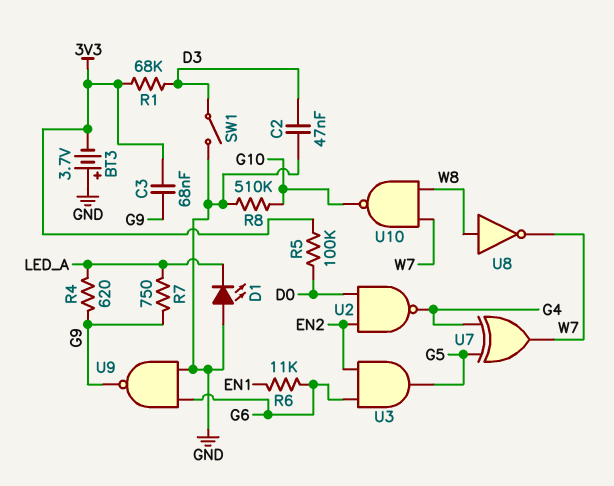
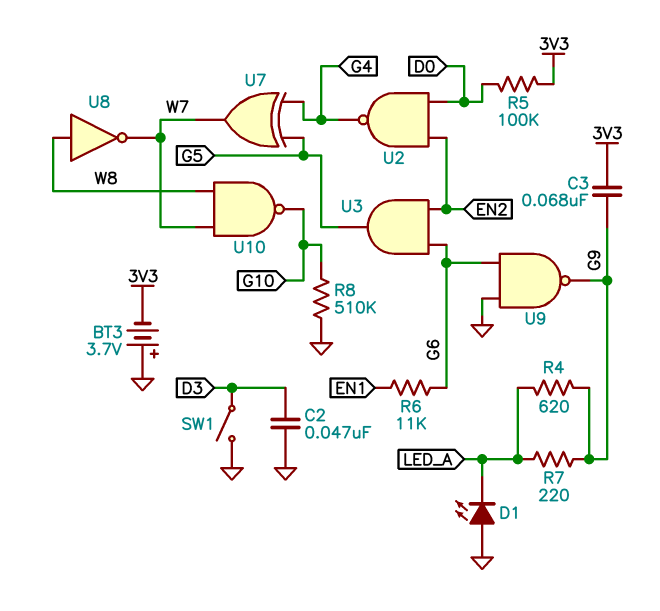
R1: 68k (3V3, D3) -> none
R7: 750 (G9, LED_A) -> 220 (G9, LED_A)

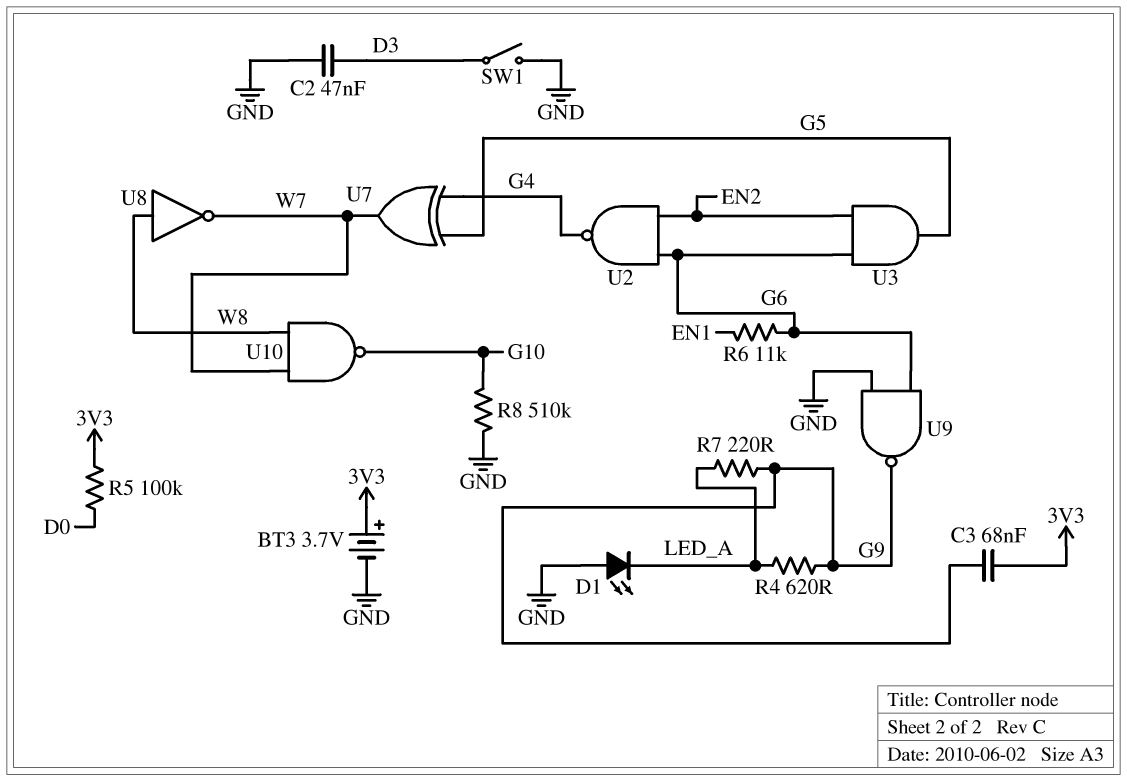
BT3: 3.7V (plus GND, minus 3V3) -> 3.7V (plus 3V3, minus GND)
U2: NAND (in D0, in EN2, out G4) -> NAND (in EN2, in G6, out G4)

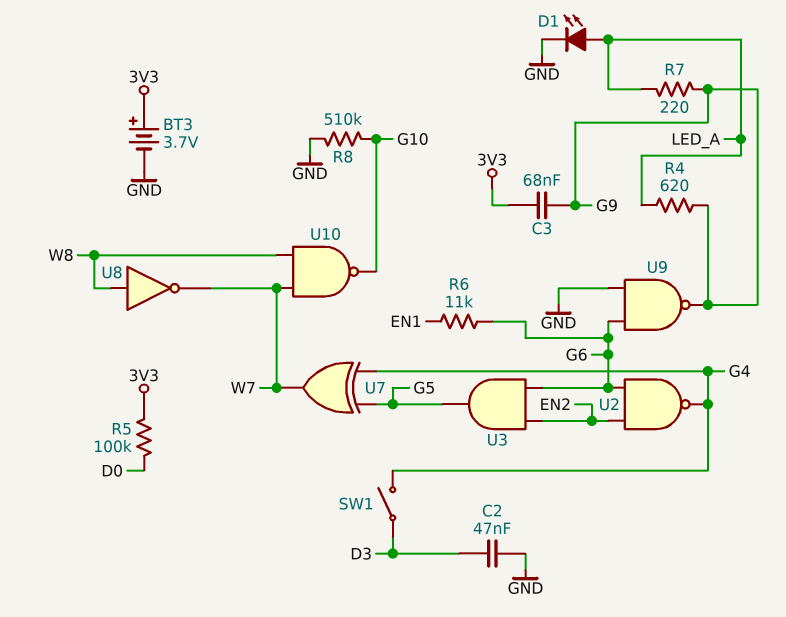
D1: LED (A GND, K LED_A) -> LED (A LED_A, K GND)
SW1: switch (D3, GND) -> switch (D3, G4)

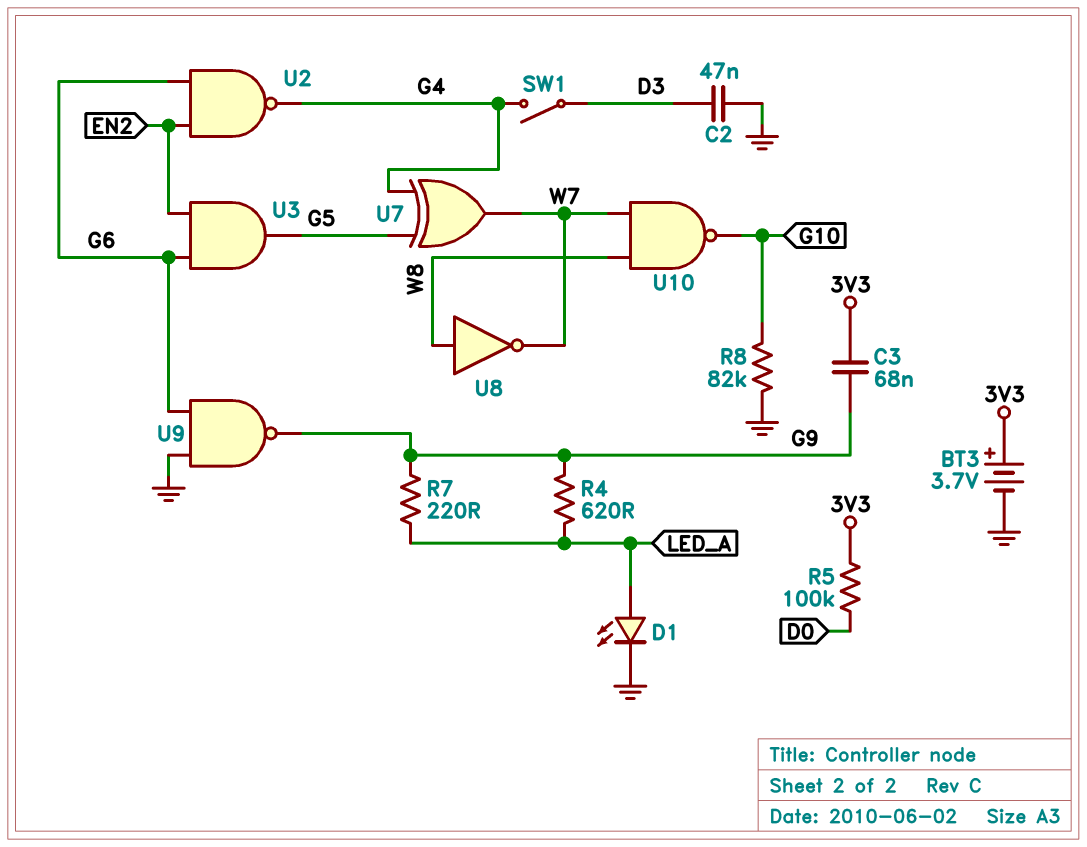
R6: 11k (EN1, G6) -> none
R8: 510k (G10, GND) -> 82k (G10, GND)

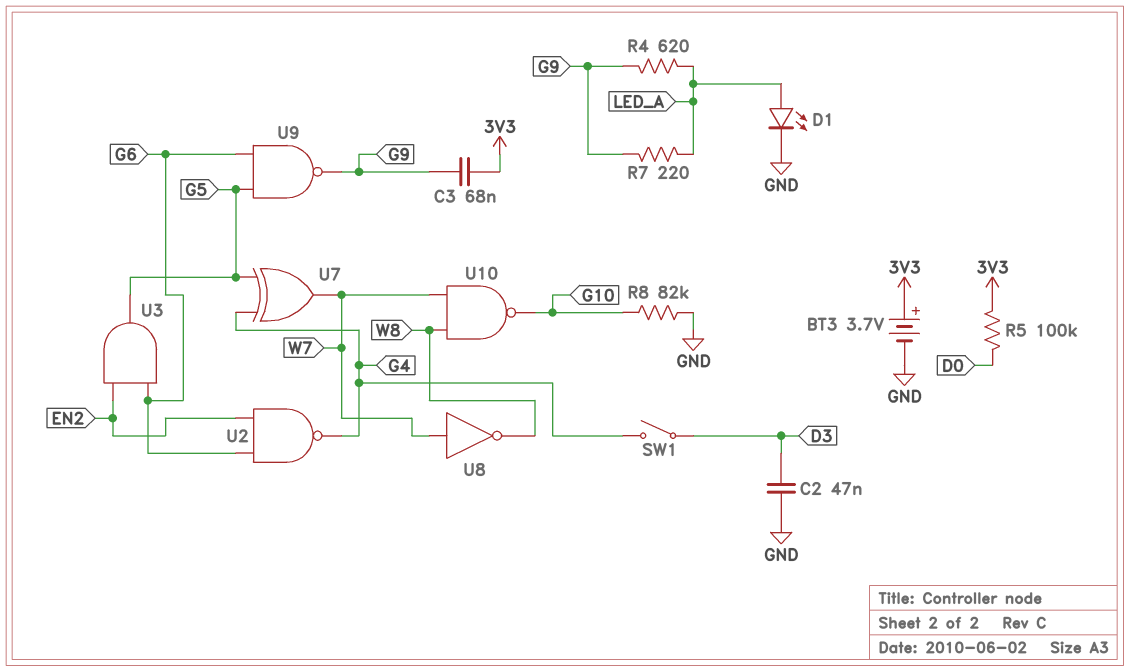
U8: NOT (in W8, out W7) -> NOT (in W7, out W8)
U9: NAND (in G6, in GND, out G9) -> NAND (in G5, in G6, out G9)

